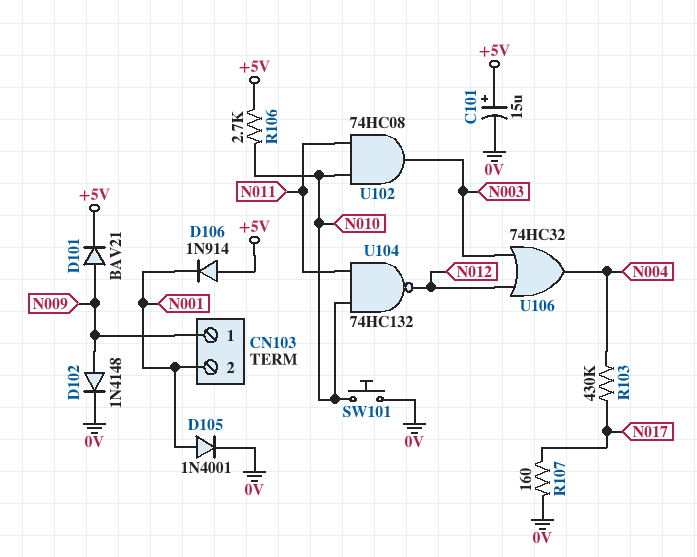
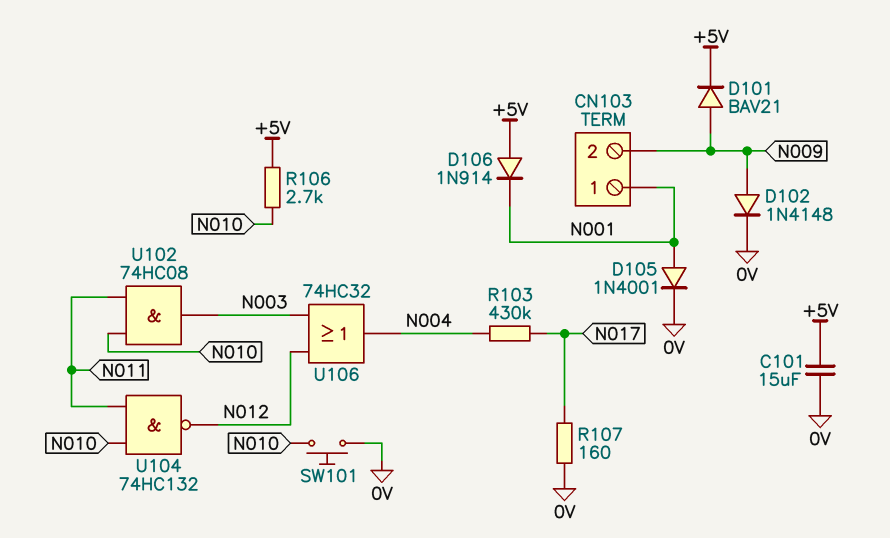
C101: 15uF (plus +5V, minus 0V) -> 15uF (+5V, 0V)
CN103 pin 1: N009 -> N001
CN103 pin 2: N001 -> N009

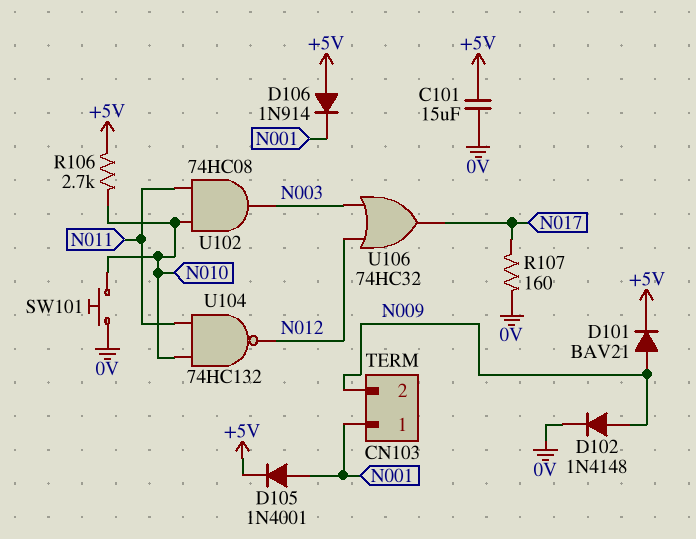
D105: diode 1N4001 (A N001, K 0V) -> diode 1N4001 (A N001, K +5V)
R103: 430k (N004, N017) -> none
U106: OR 74HC32 (in N003, in N012, out N004) -> OR 74HC32 (in N003, in N012, out N017)

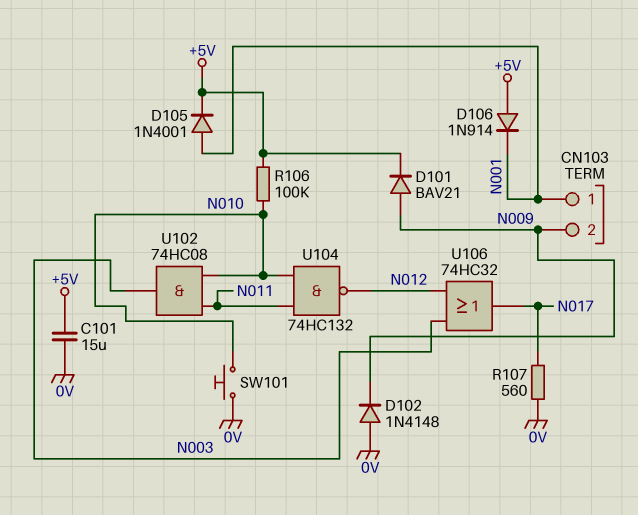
D102: diode 1N4148 (A N009, K 0V) -> diode 1N4148 (A 0V, K N009)
R106: 2.7k (+5V, N010) -> 100k (+5V, N010)
R107: 160 (0V, N017) -> 560 (0V, N017)

